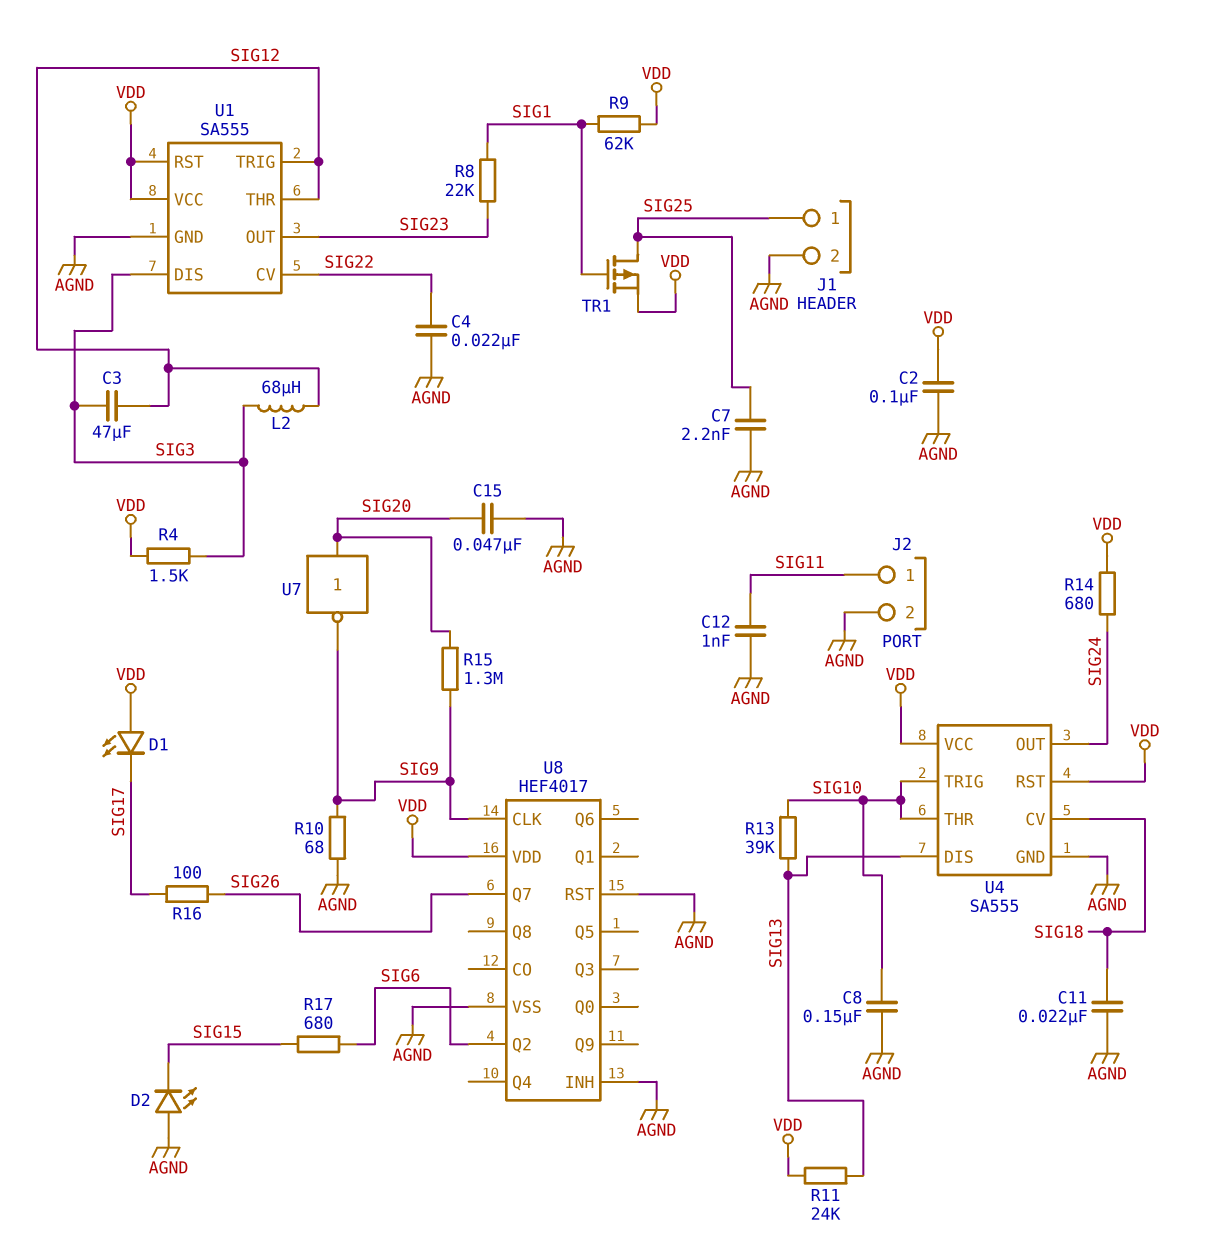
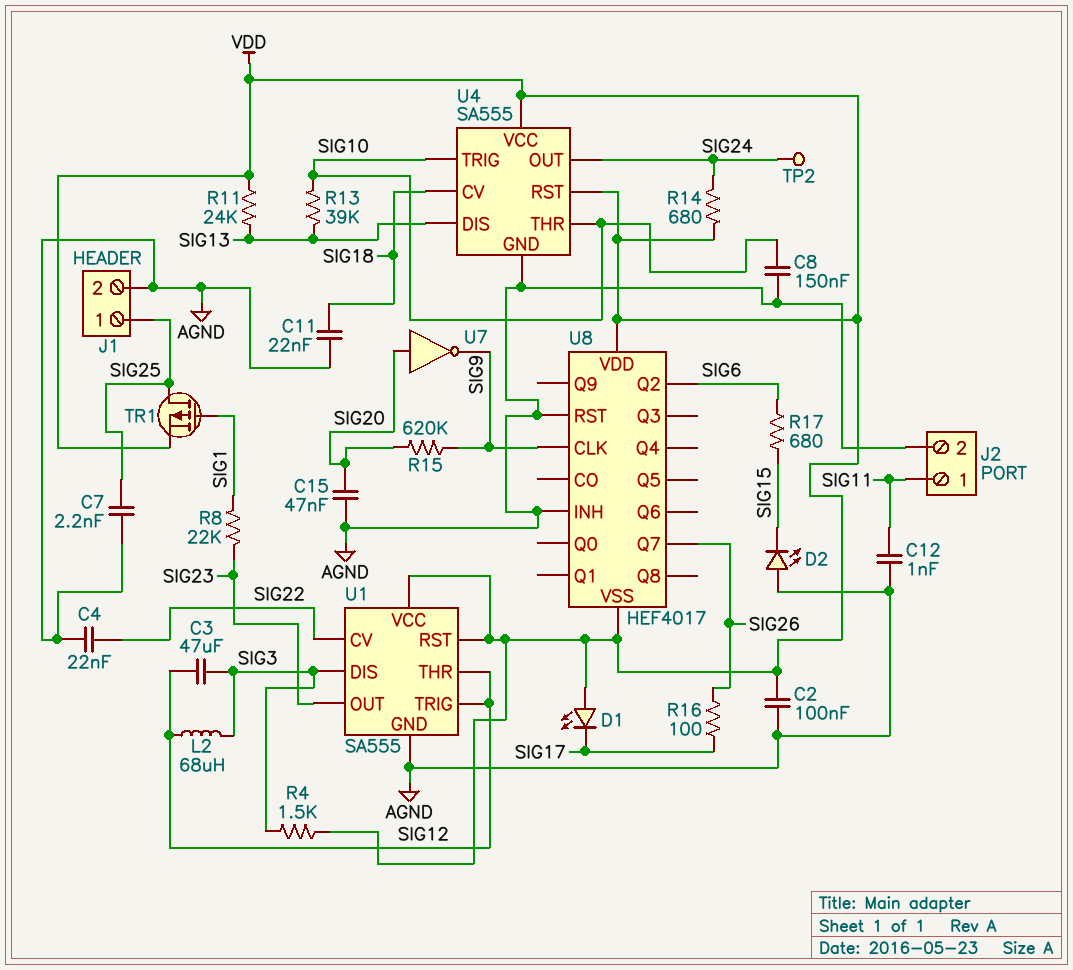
R9: 62k (SIG1, VDD) -> none
R10: 68 (AGND, SIG9) -> none
R15: 1.3M (SIG9, SIG20) -> 620k (SIG9, SIG20)
TP2: none -> test point (SIG24)
U8 pin VSS: AGND -> VDD

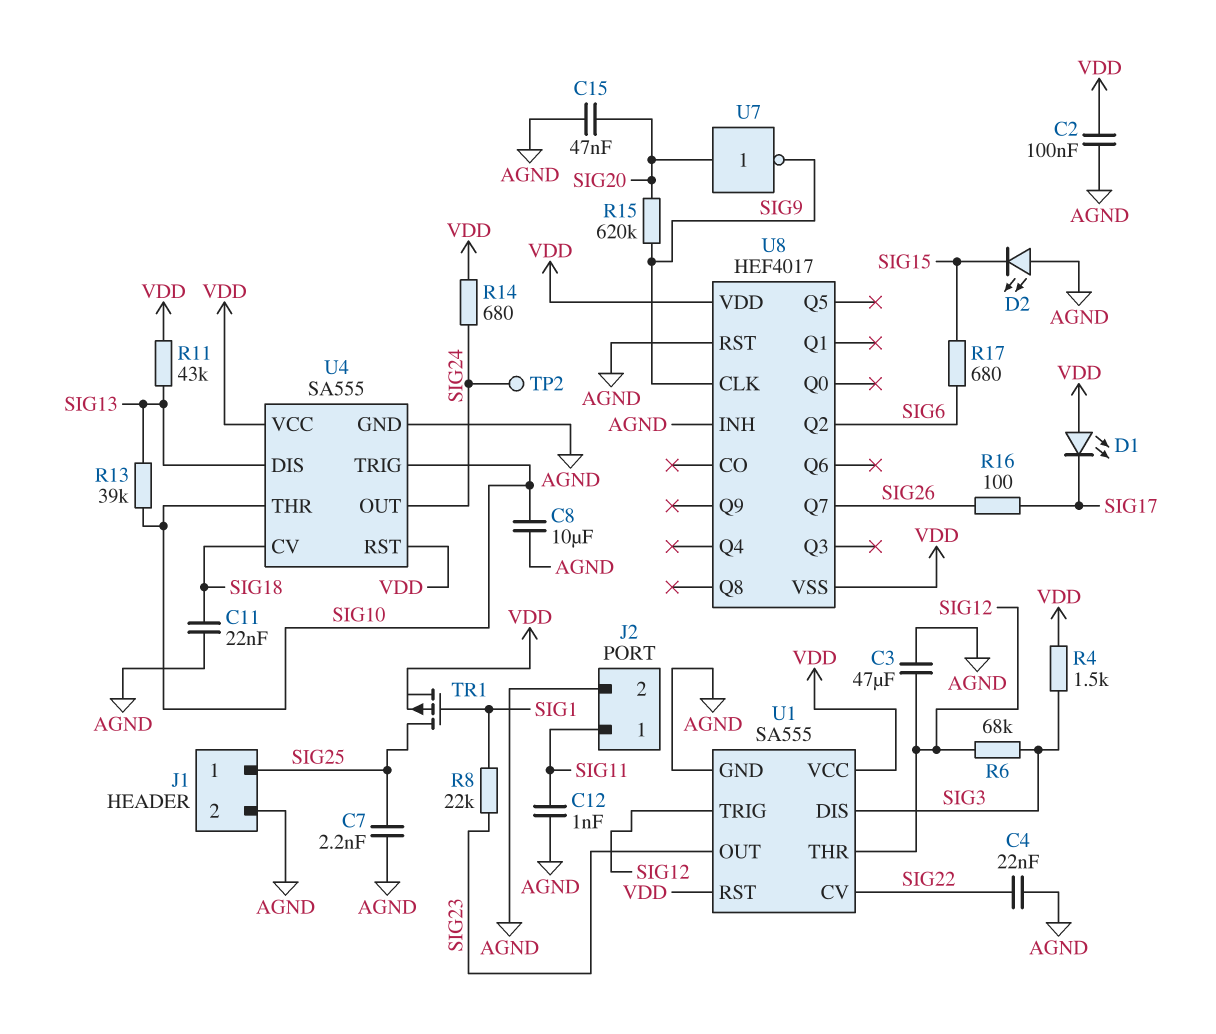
C3: 47uF (SIG3, SIG12) -> 47uF (AGND, SIG12)
C8: 150nF (AGND, SIG10) -> 10uF (AGND, SIG10)
L2: 68uH (SIG3, SIG12) -> none
R6: none -> 68k (SIG3, SIG12)
R11: 24k (SIG13, VDD) -> 43k (SIG13, VDD)

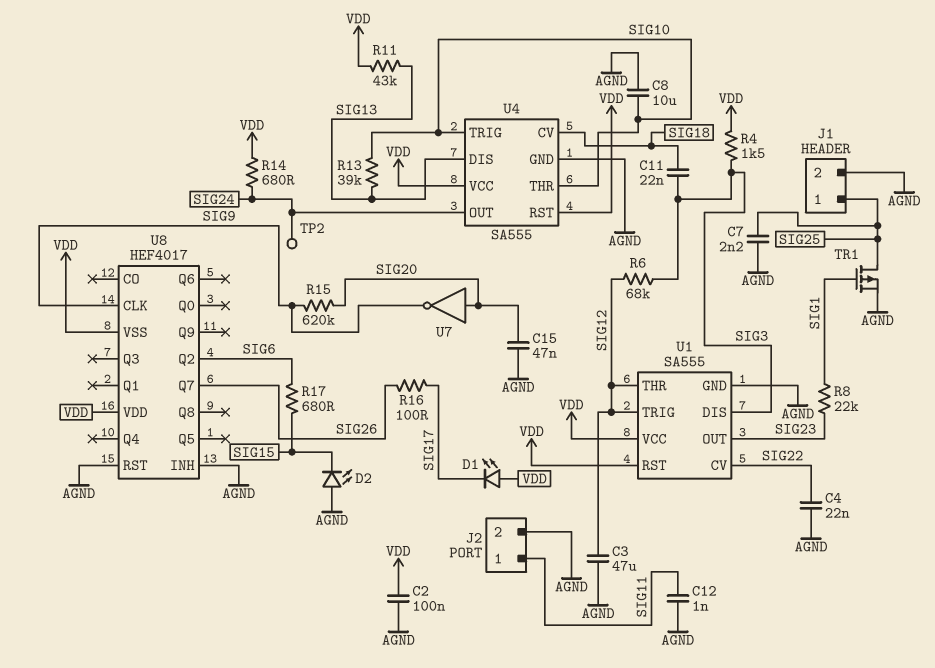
C11: 22nF (AGND, SIG18) -> 22nF (SIG3, SIG18)
TR1: PMOS (G SIG1, D SIG25, S VDD) -> PMOS (G SIG1, D SIG25, S AGND)

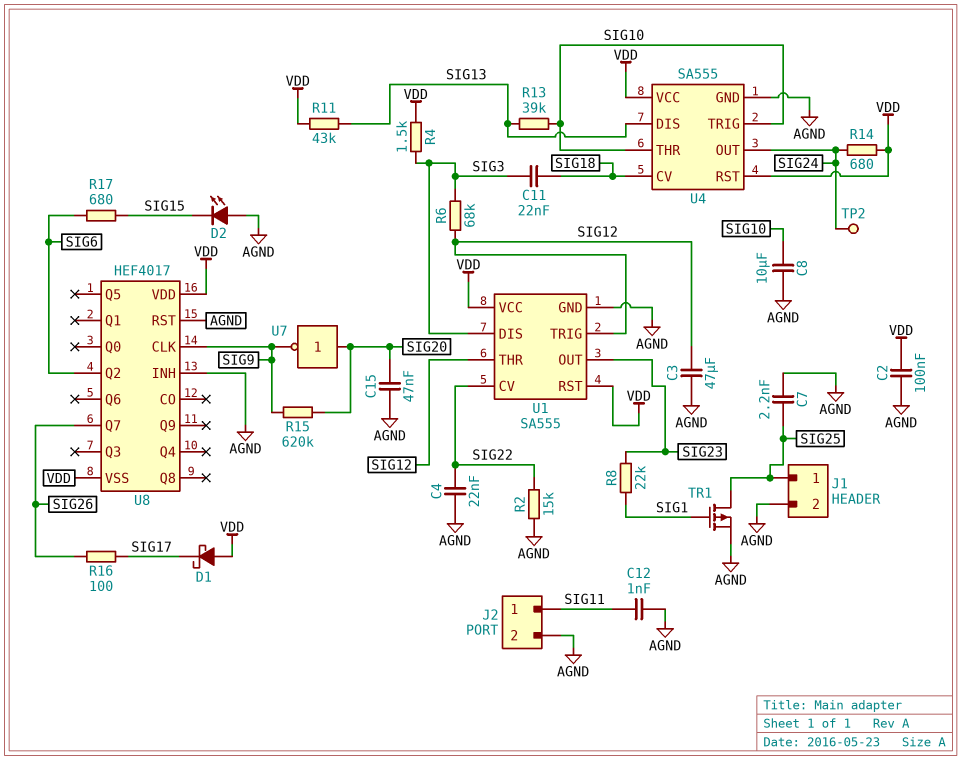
D1: LED (A VDD, K SIG17) -> schottky (A VDD, K SIG17)
R2: none -> 15k (AGND, SIG22)

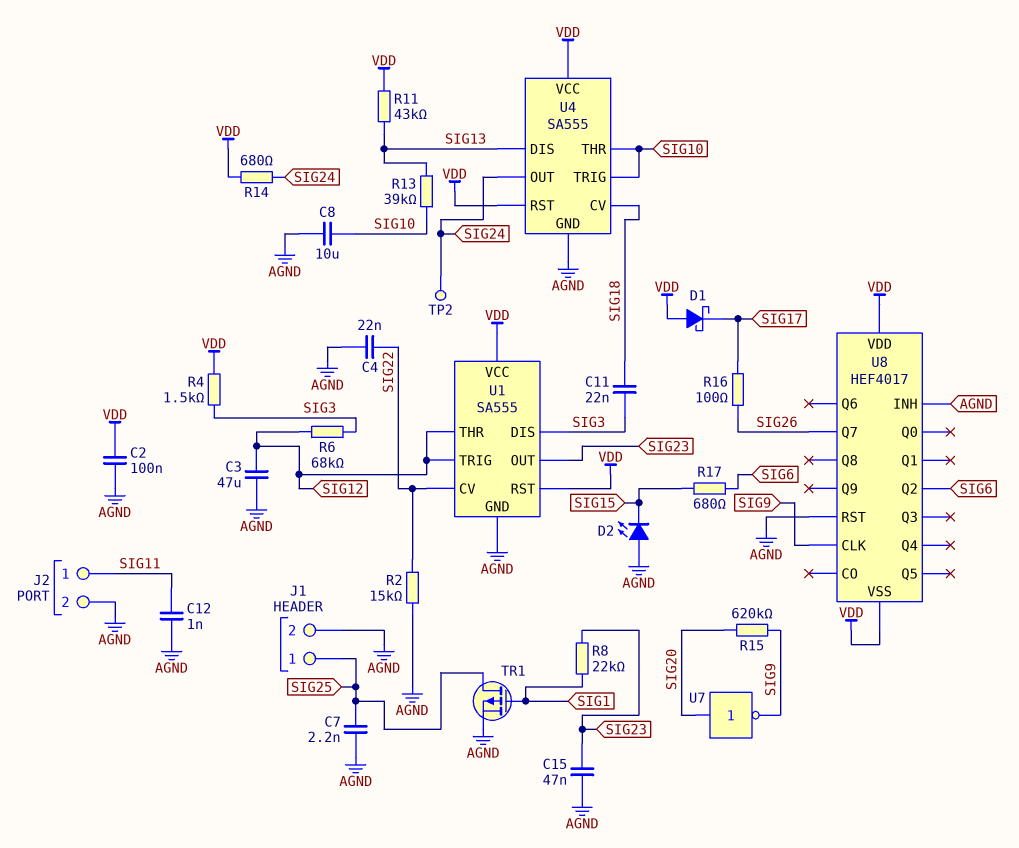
C15: 47nF (AGND, SIG20) -> 47nF (AGND, SIG23)

